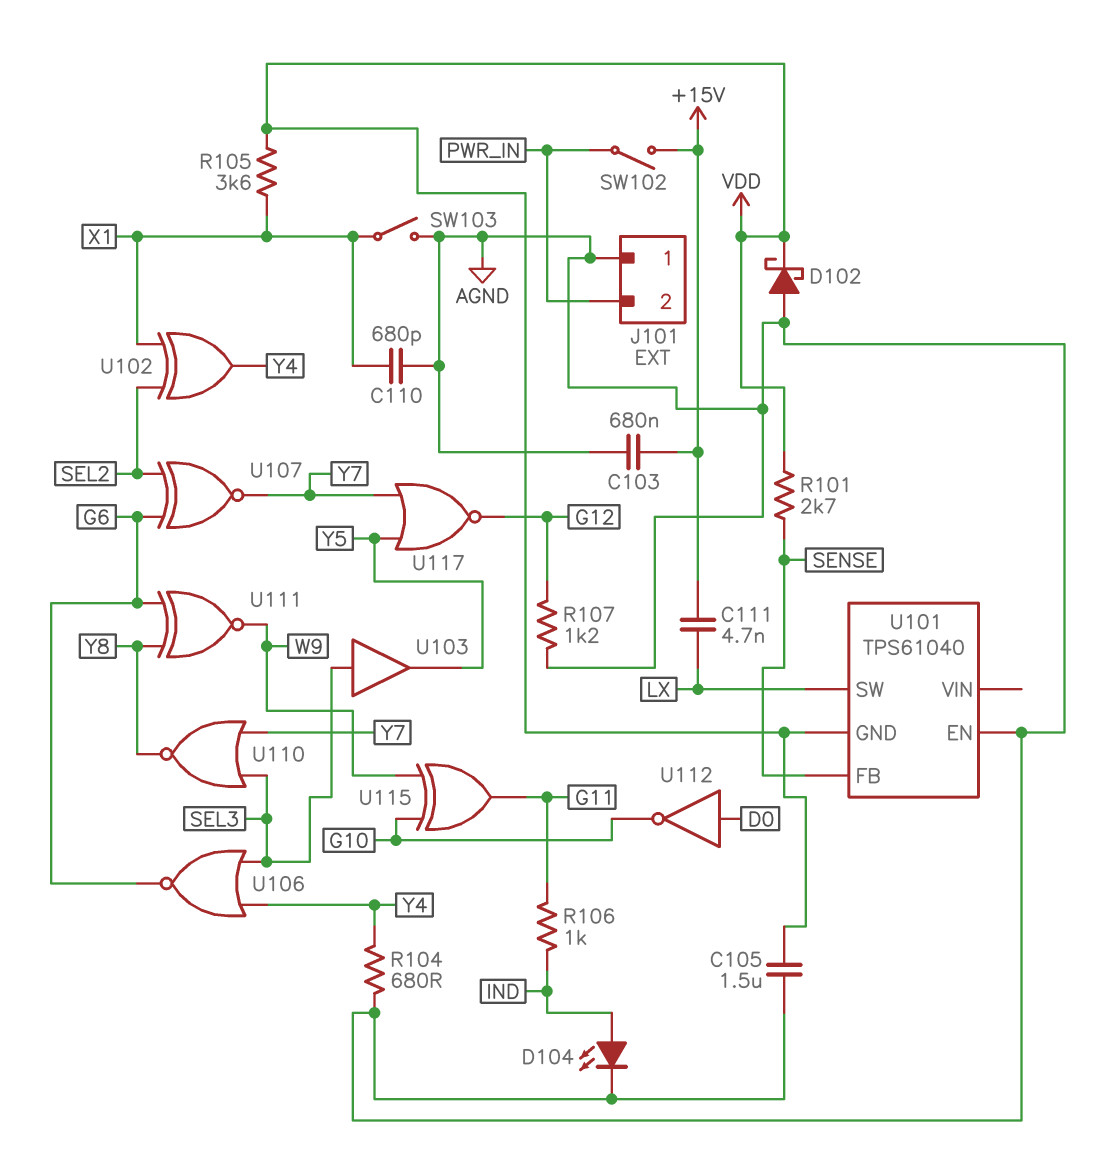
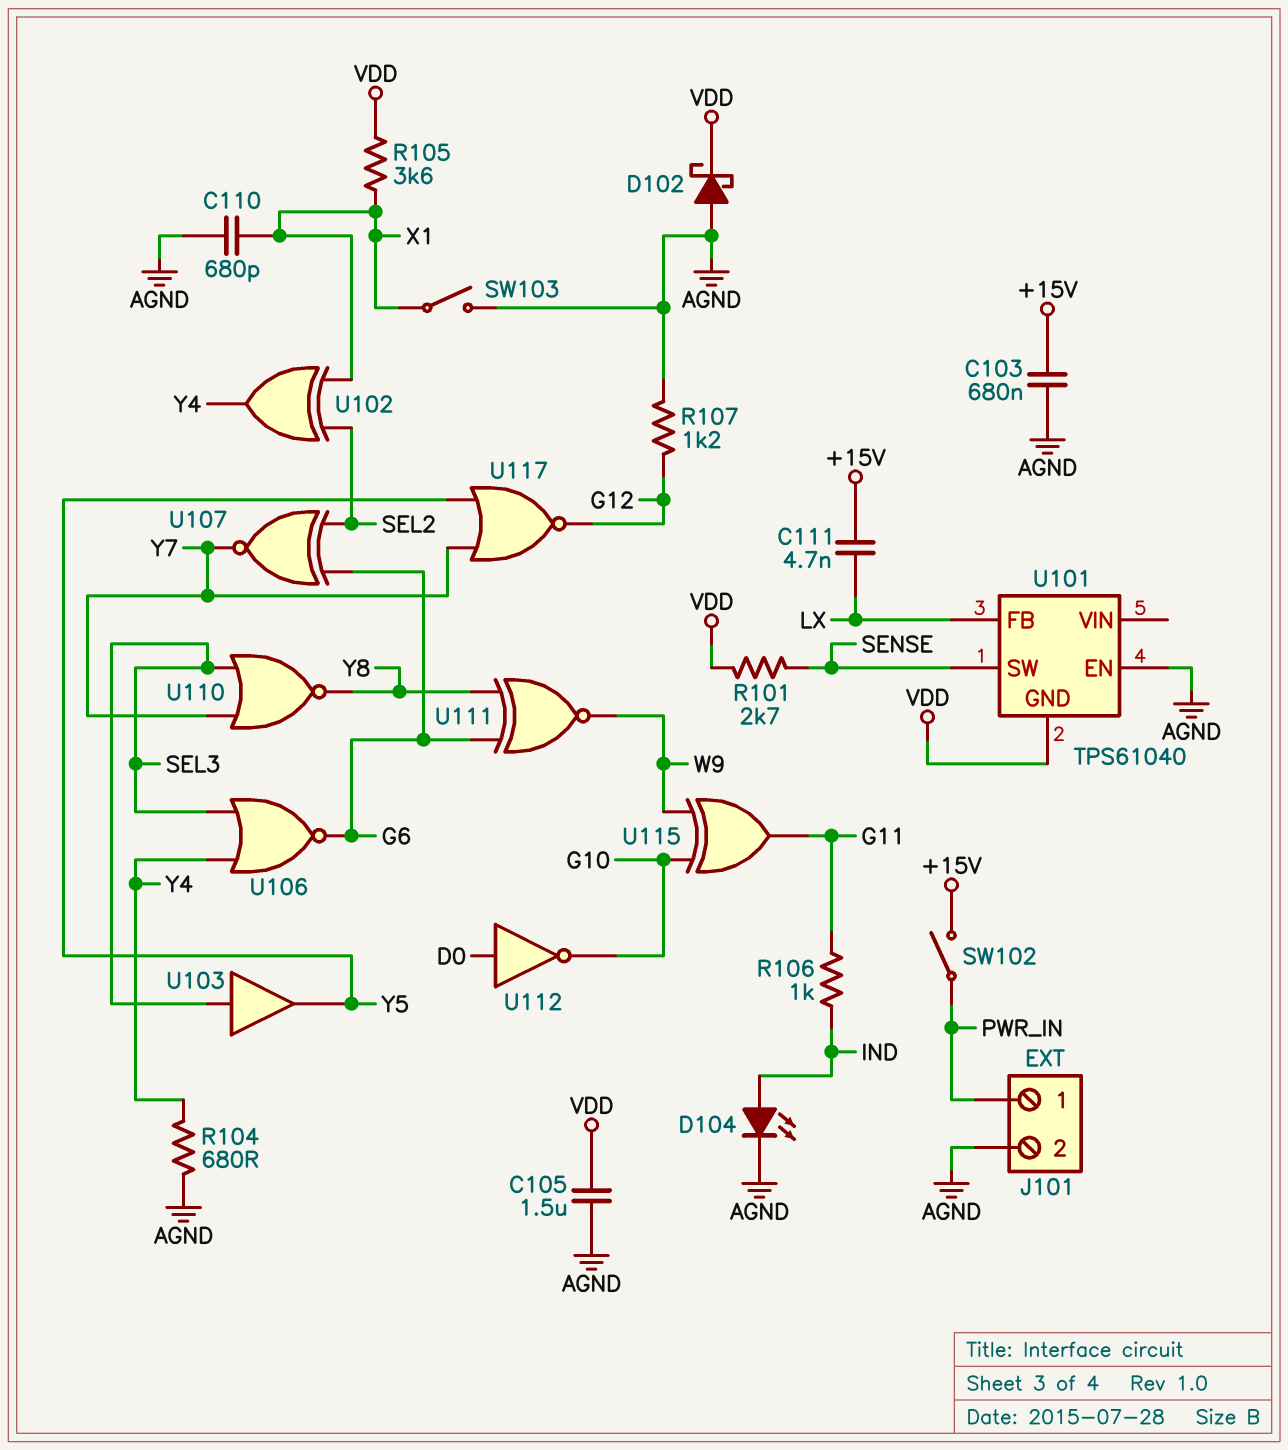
J101 pin 1: AGND -> PWR_IN
J101 pin 2: PWR_IN -> AGND
U101 pin FB: SENSE -> LX
U101 pin SW: LX -> SENSE

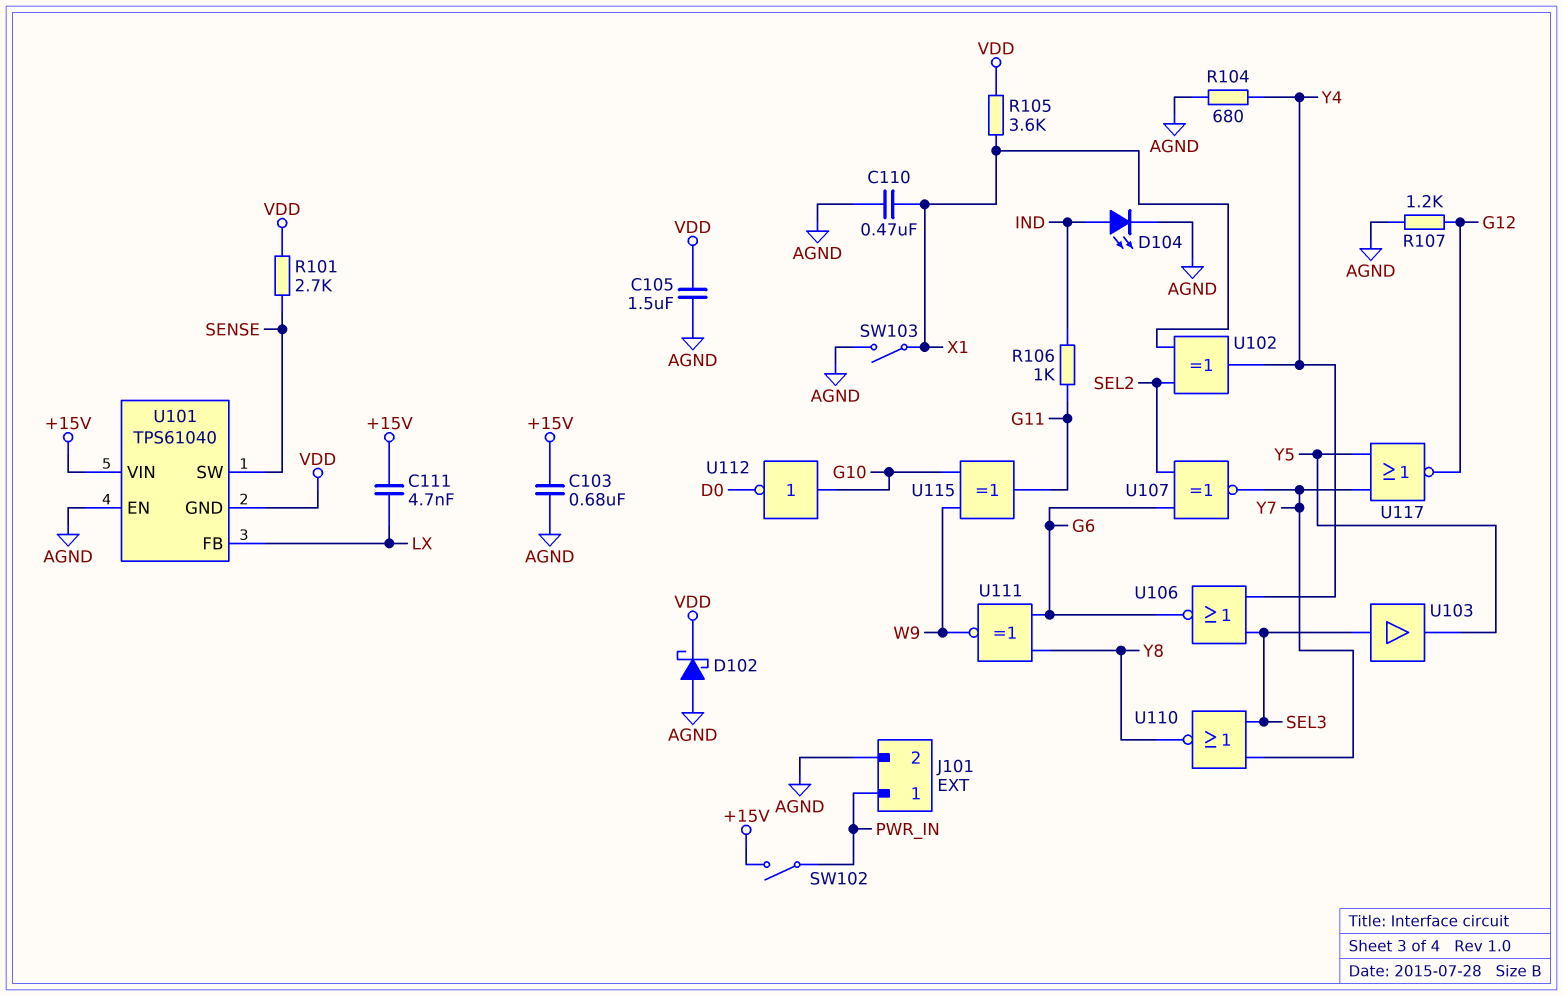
C110: 680pF (AGND, X1) -> 470nF (AGND, X1)
U101 pin VIN: none -> +15V
U112: NOT (in D0, out G10) -> NOT (in G10, out D0)

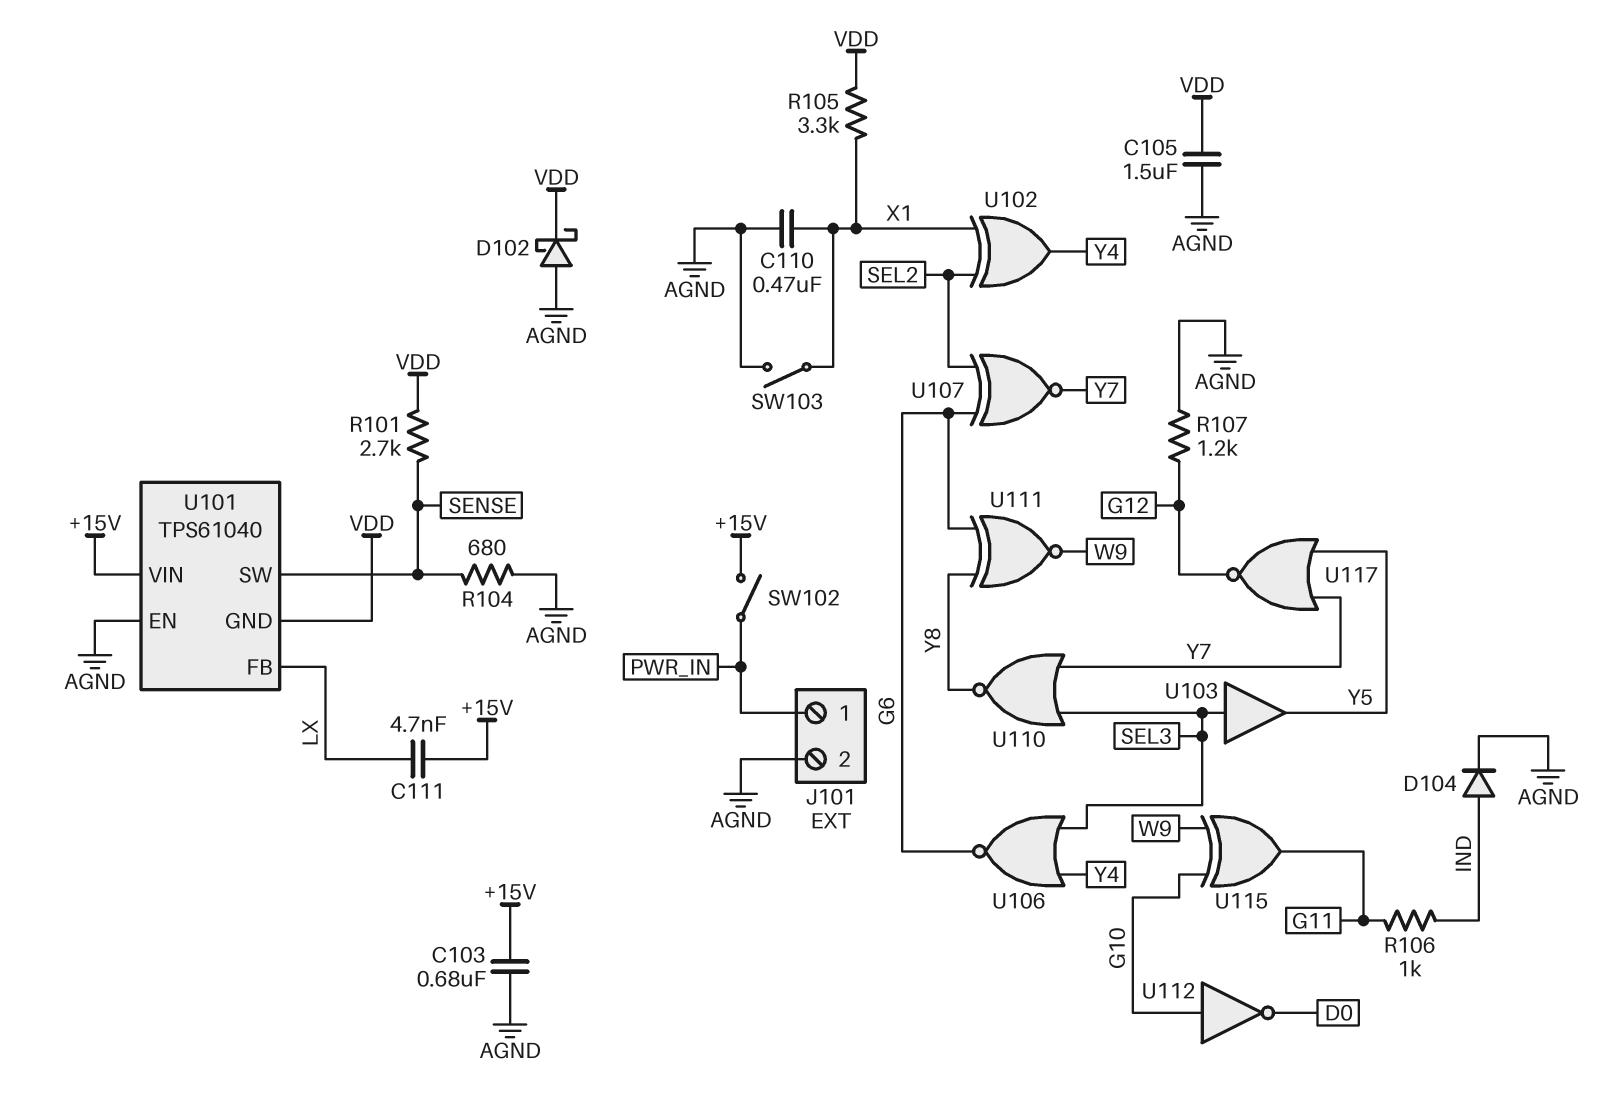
D104: LED (A IND, K AGND) -> diode (A IND, K AGND)
R104: 680 (AGND, Y4) -> 680 (AGND, SENSE)
R105: 3.6k (VDD, X1) -> 3.3k (VDD, X1)

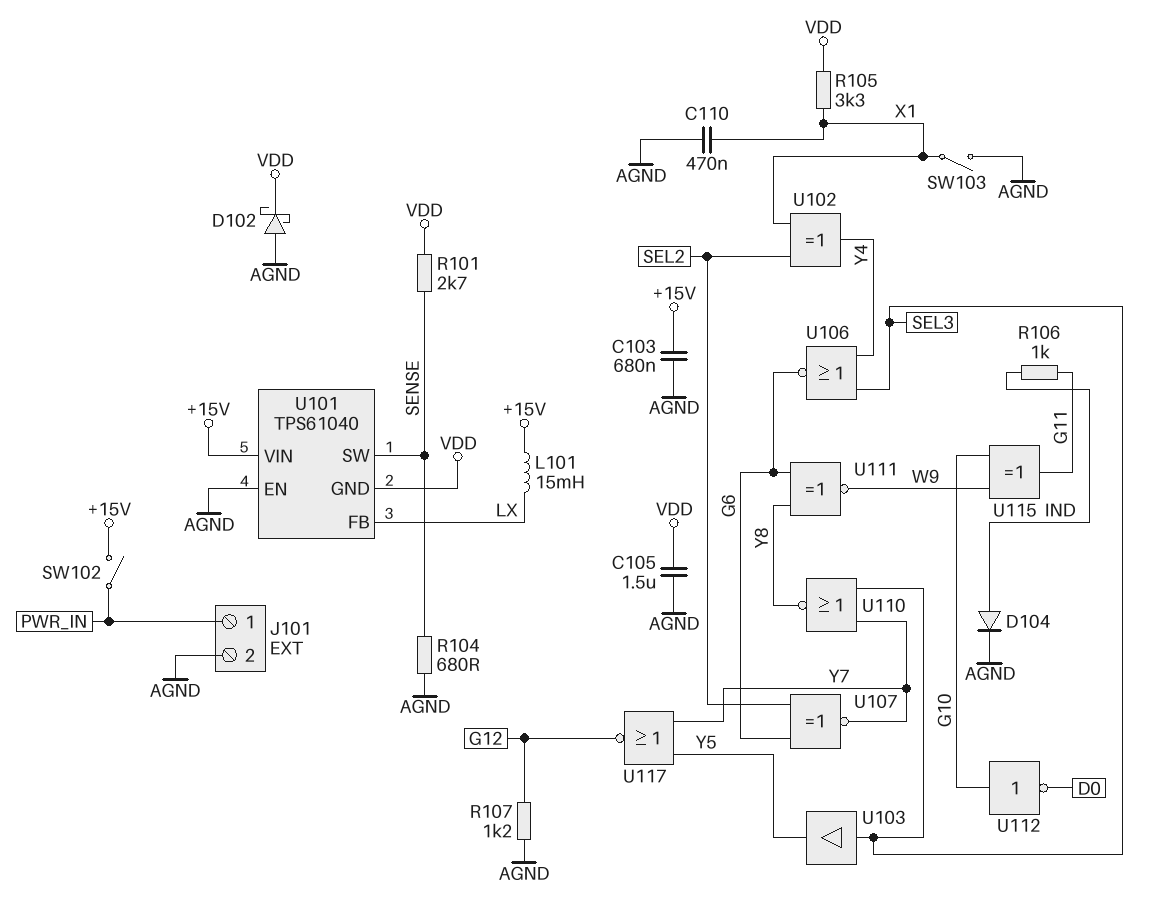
C111: 4.7nF (+15V, LX) -> none
L101: none -> 15mH (+15V, LX)

